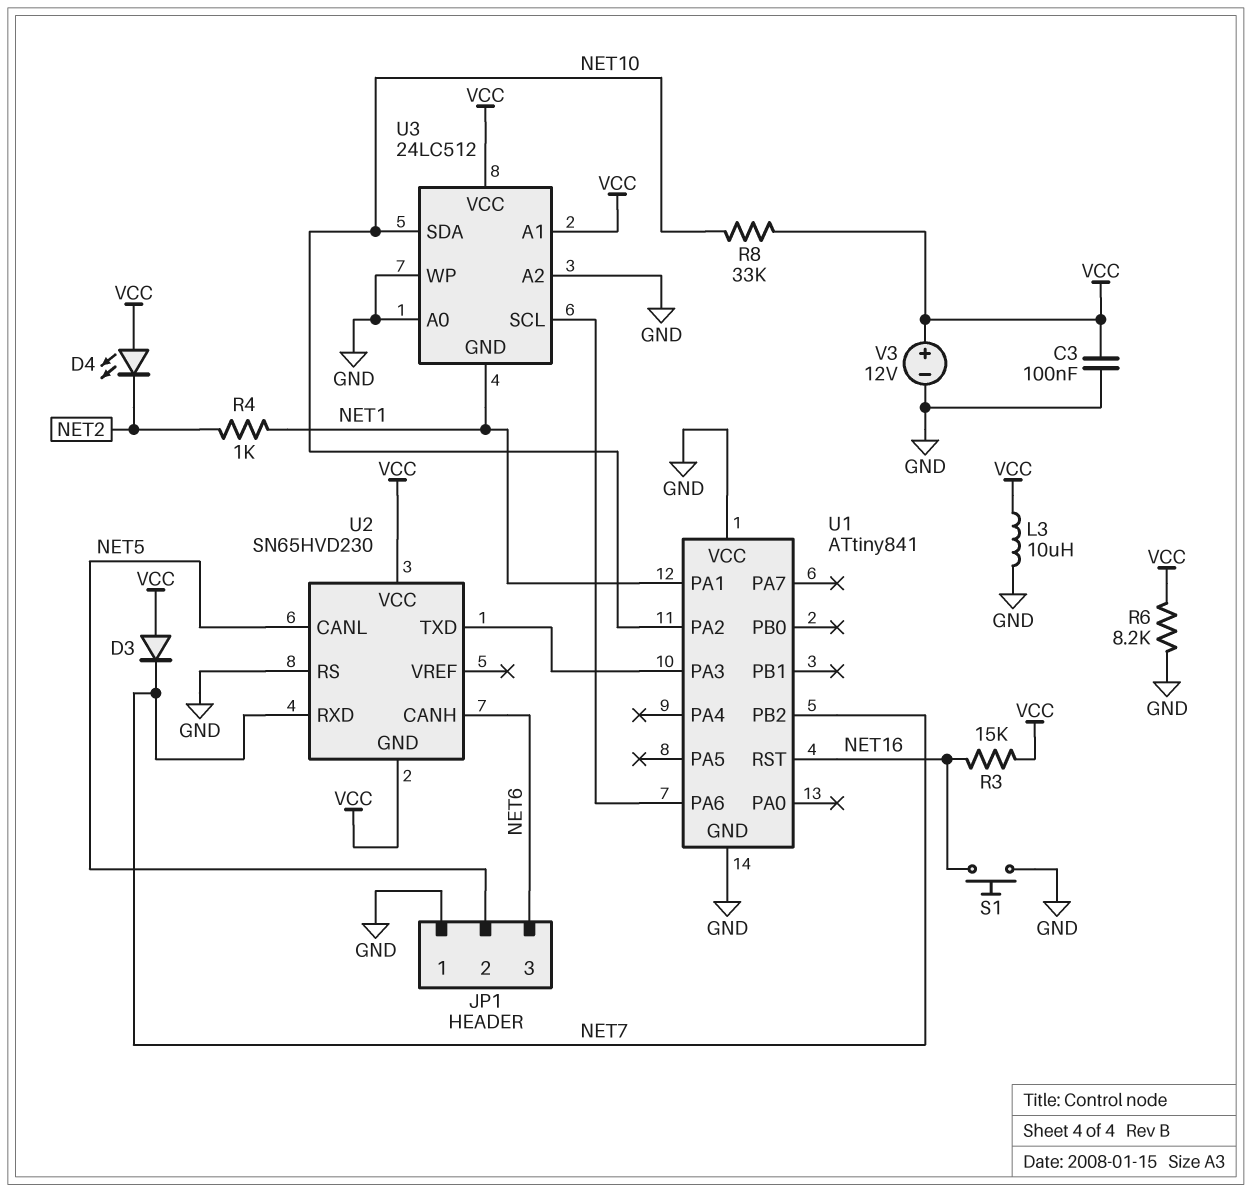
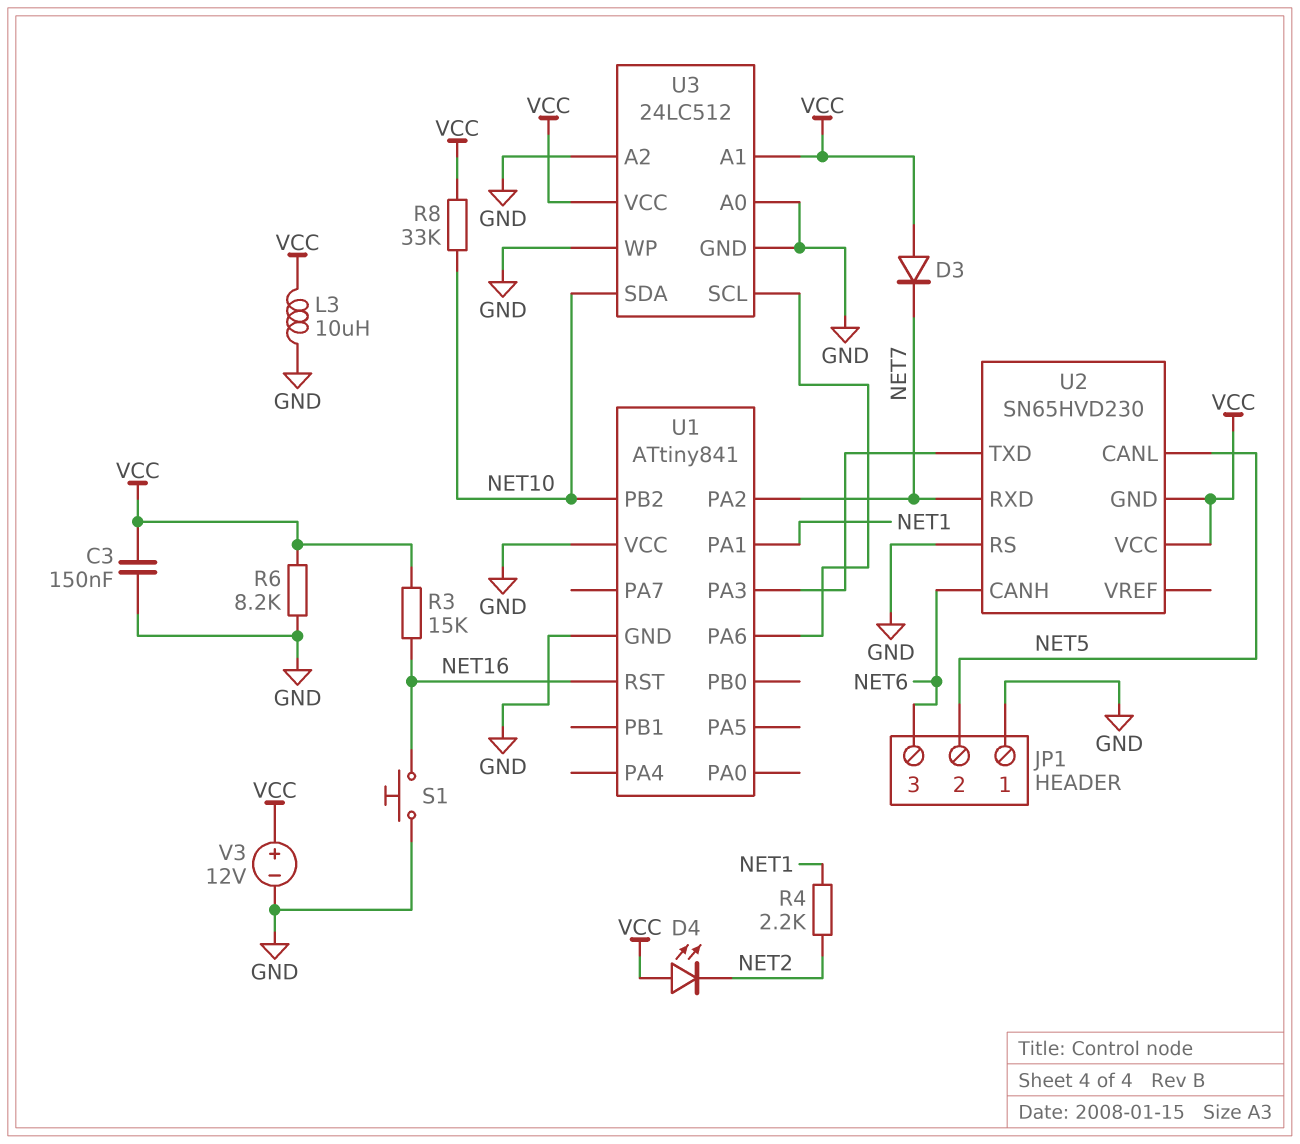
C3: 100nF (GND, VCC) -> 150nF (GND, VCC)
R4: 1k (NET1, NET2) -> 2.2k (NET1, NET2)
U1 pin PA2: NET10 -> NET7
U1 pin PB2: NET7 -> NET10
U3 pin GND: NET1 -> GND

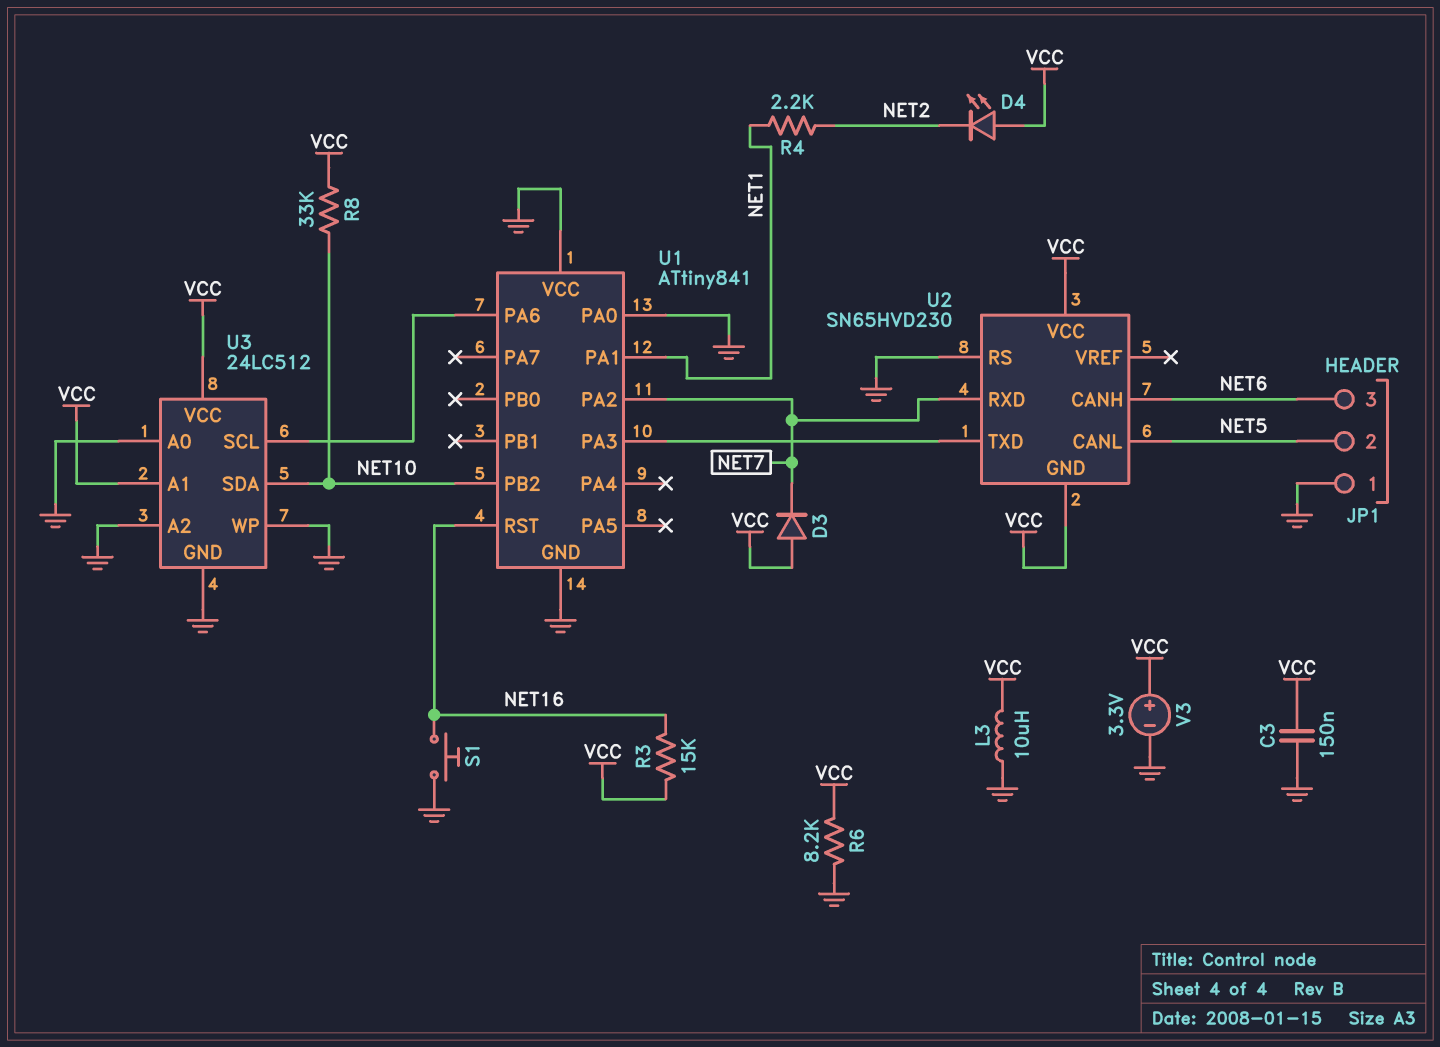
U1 pin PA0: none -> GND
V3: 12V (plus VCC, minus GND) -> 3.3V (plus VCC, minus GND)

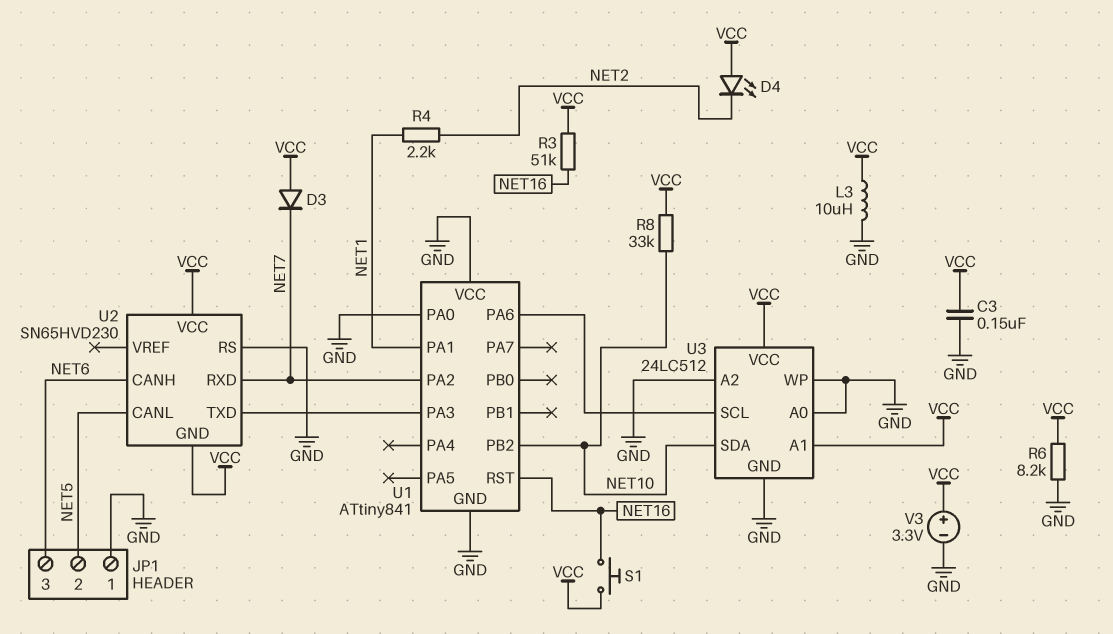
R3: 15k (NET16, VCC) -> 51k (NET16, VCC)
S1: button (GND, NET16) -> button (NET16, VCC)

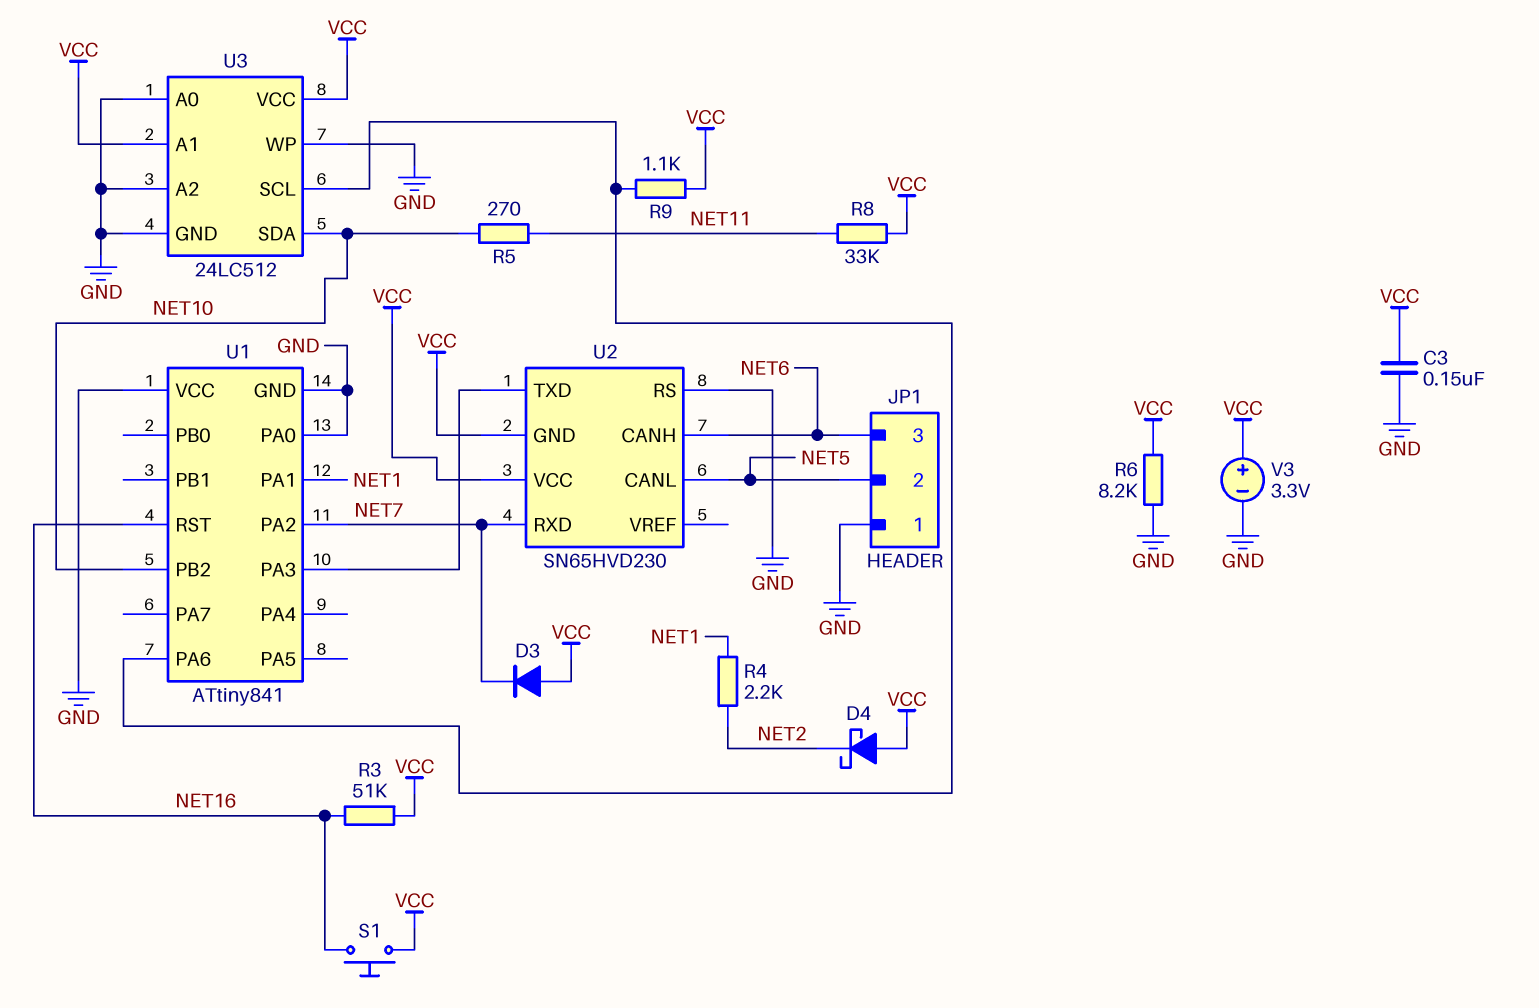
D4: LED (A VCC, K NET2) -> schottky (A VCC, K NET2)
L3: 10uH (GND, VCC) -> none
R5: none -> 270 (NET10, NET11)
R8: 33k (NET10, VCC) -> 33k (NET11, VCC)
R9: none -> 1.1k (U1/PA6, VCC)

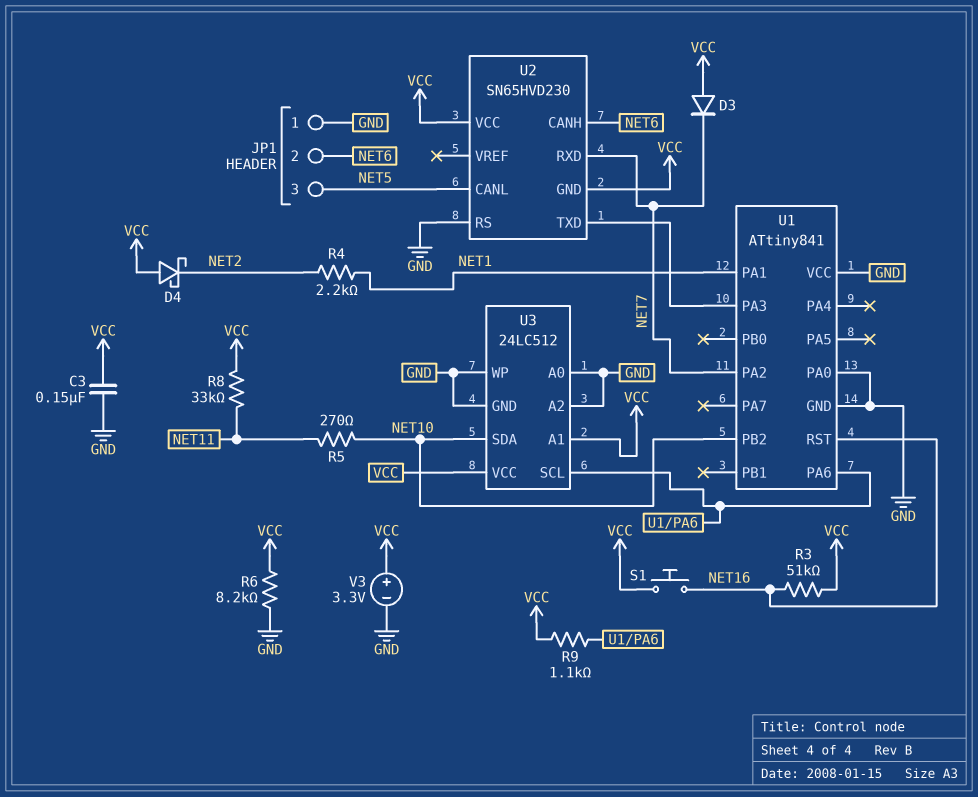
JP1 pin 2: NET5 -> NET6
JP1 pin 3: NET6 -> NET5

